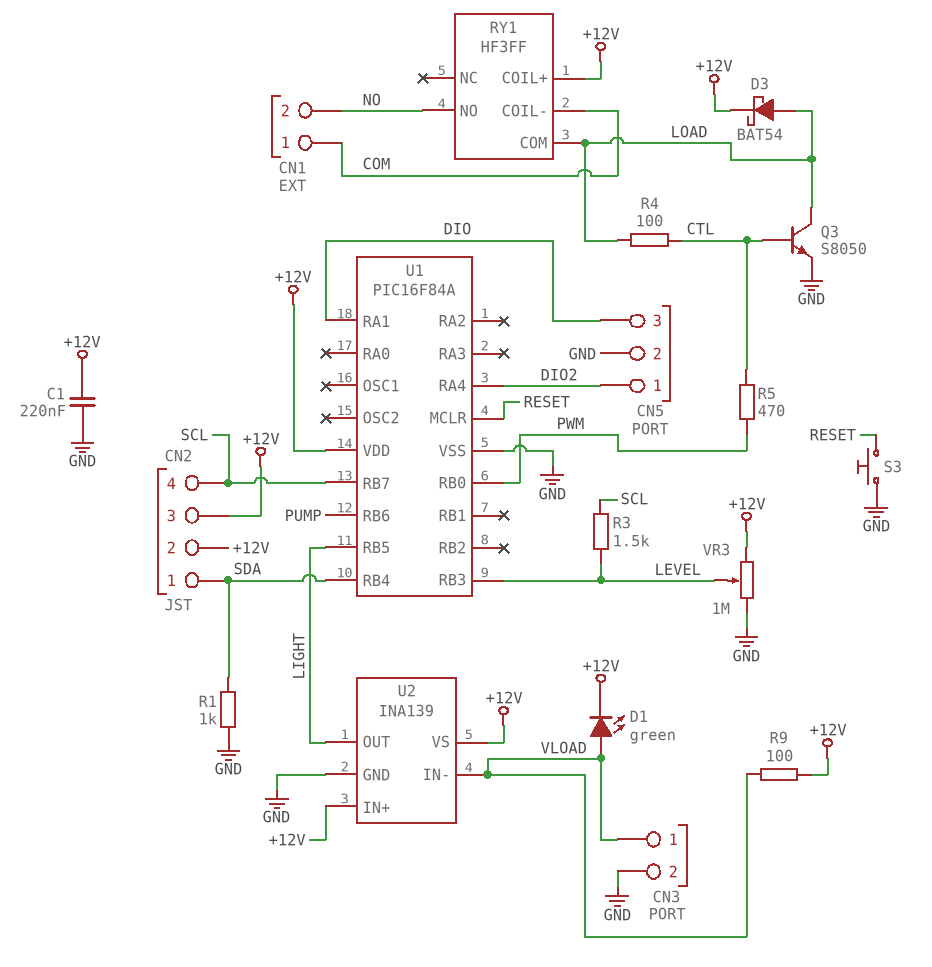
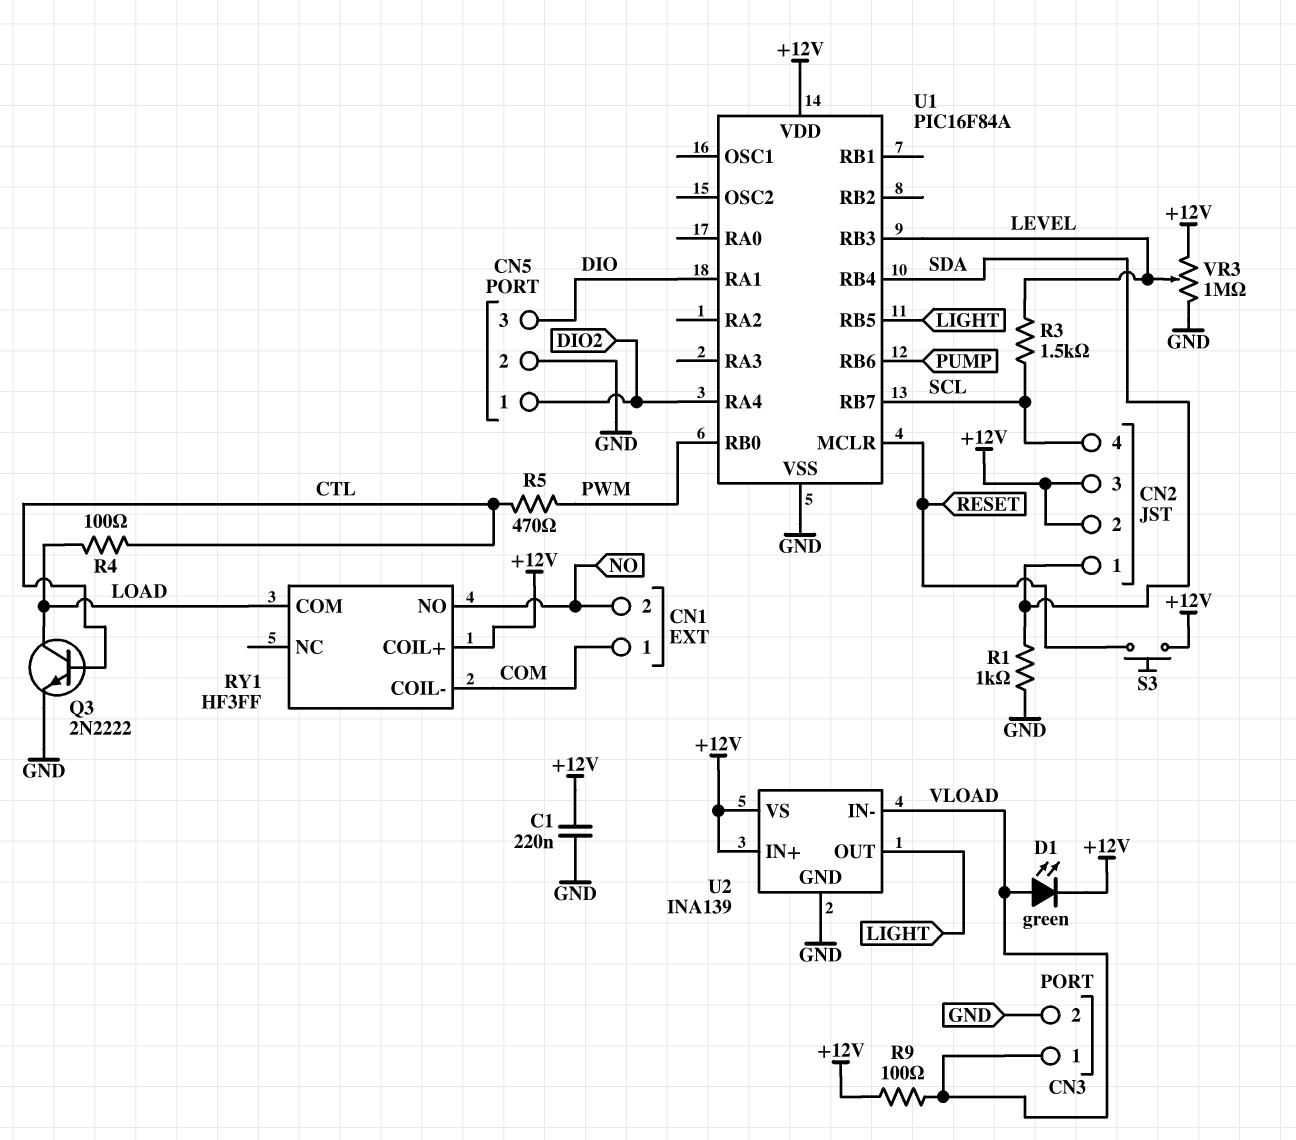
D3: schottky BAT54 (A LOAD, K +12V) -> none
Q3: NPN S8050 (B CTL, C LOAD, E GND) -> NPN 2N2222 (B CTL, C LOAD, E GND)
S3: button (GND, RESET) -> button (+12V, RESET)

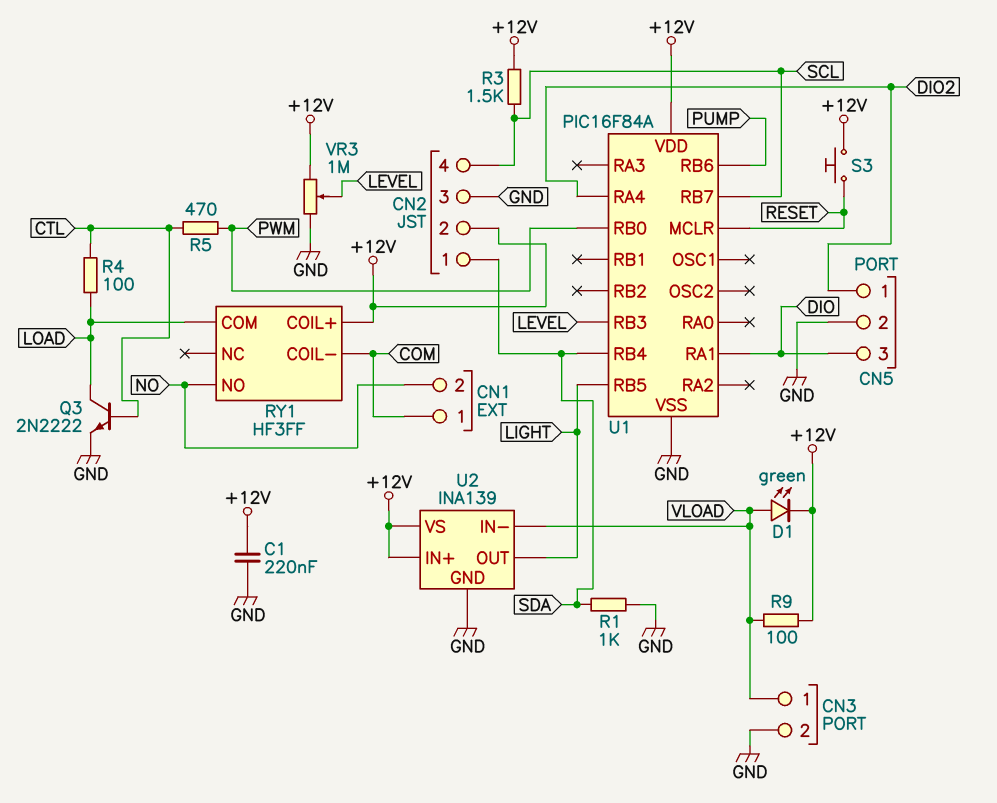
CN2 pin 3: +12V -> GND
R3: 1.5k (LEVEL, SCL) -> 1.5k (+12V, SCL)

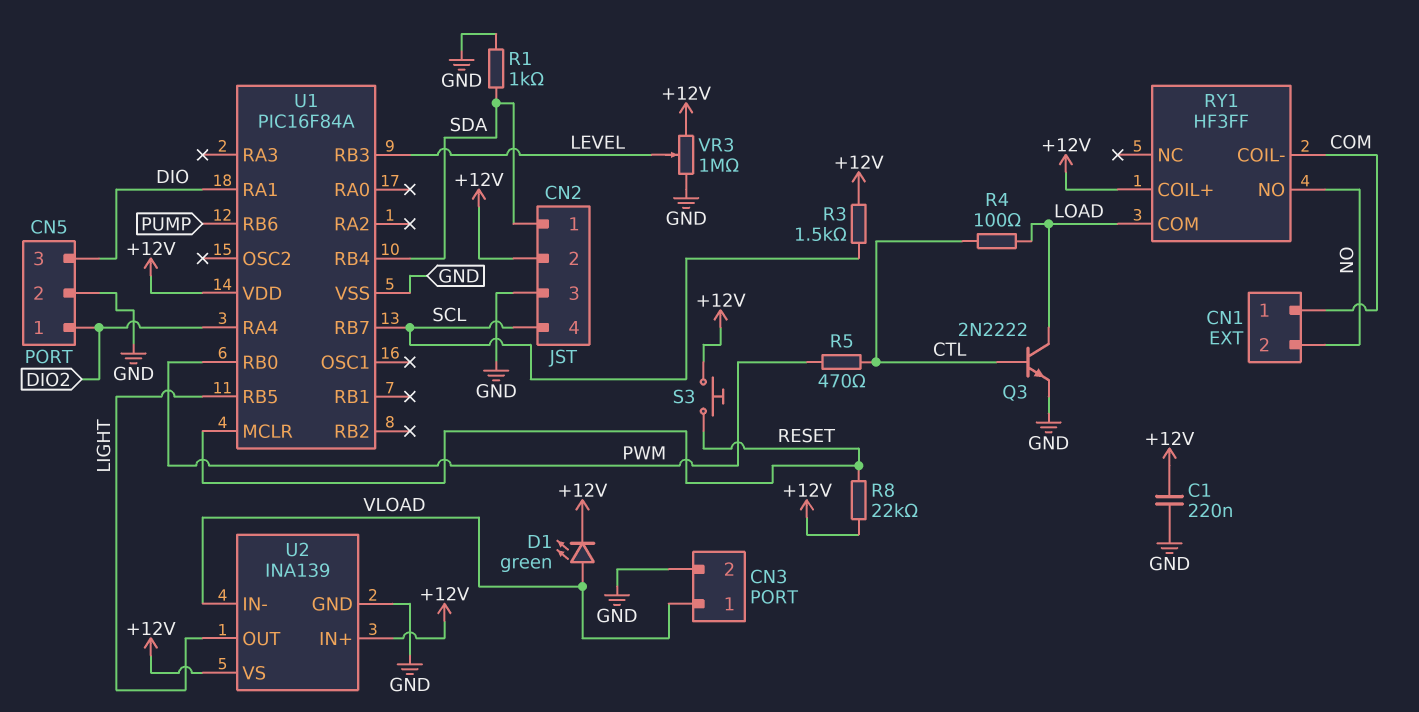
R8: none -> 22k (+12V, RESET)
R9: 100 (+12V, VLOAD) -> none

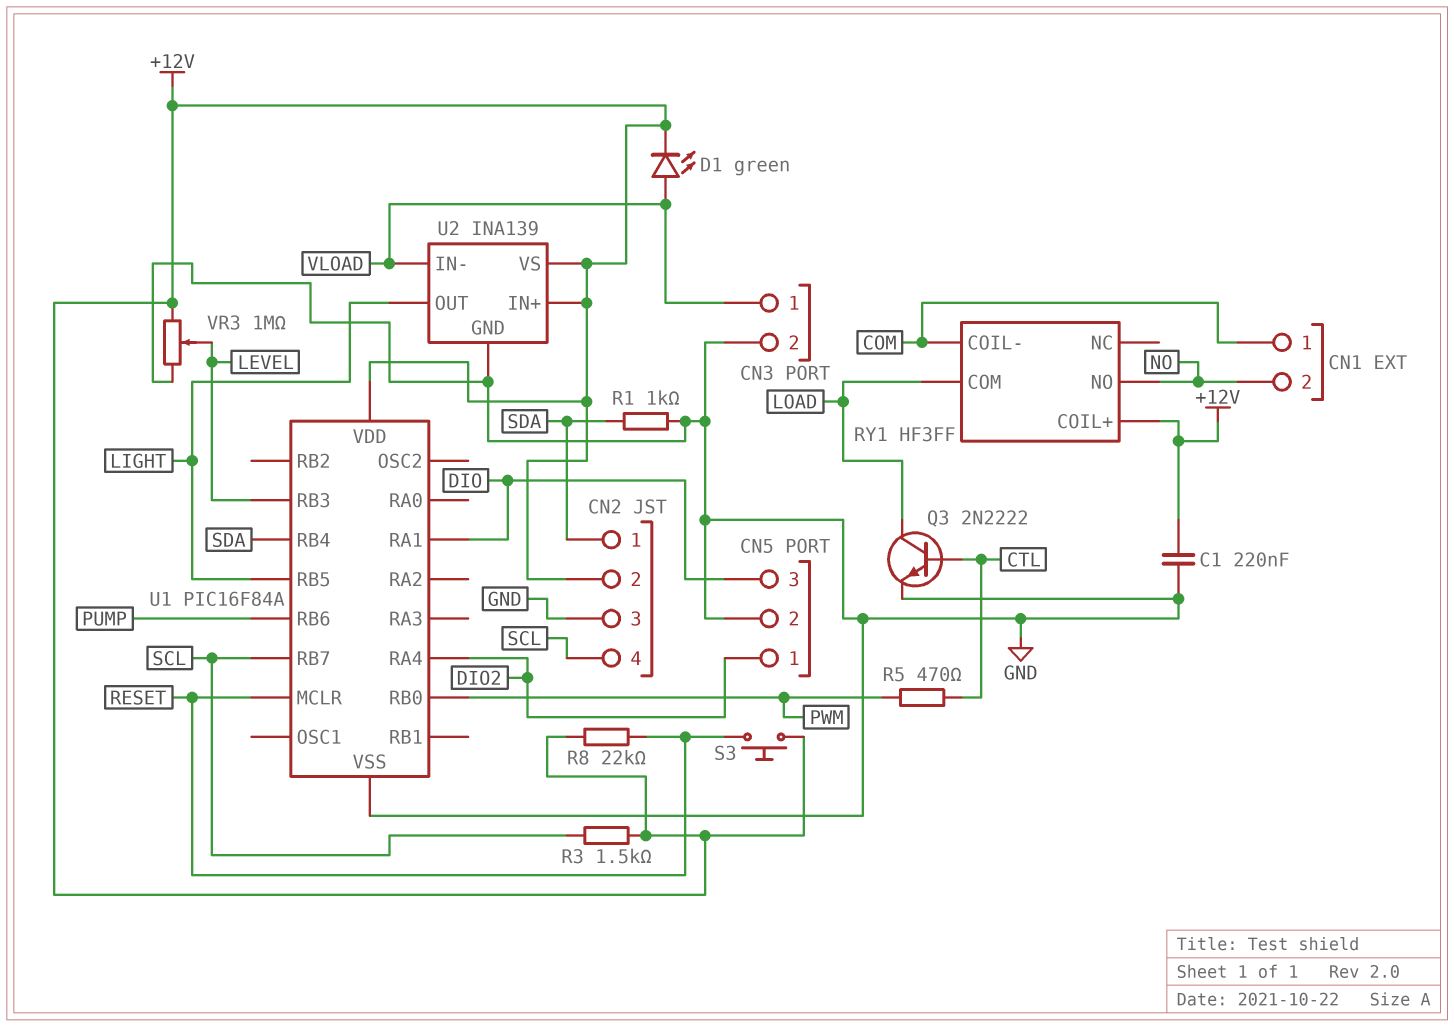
R4: 100 (CTL, LOAD) -> none

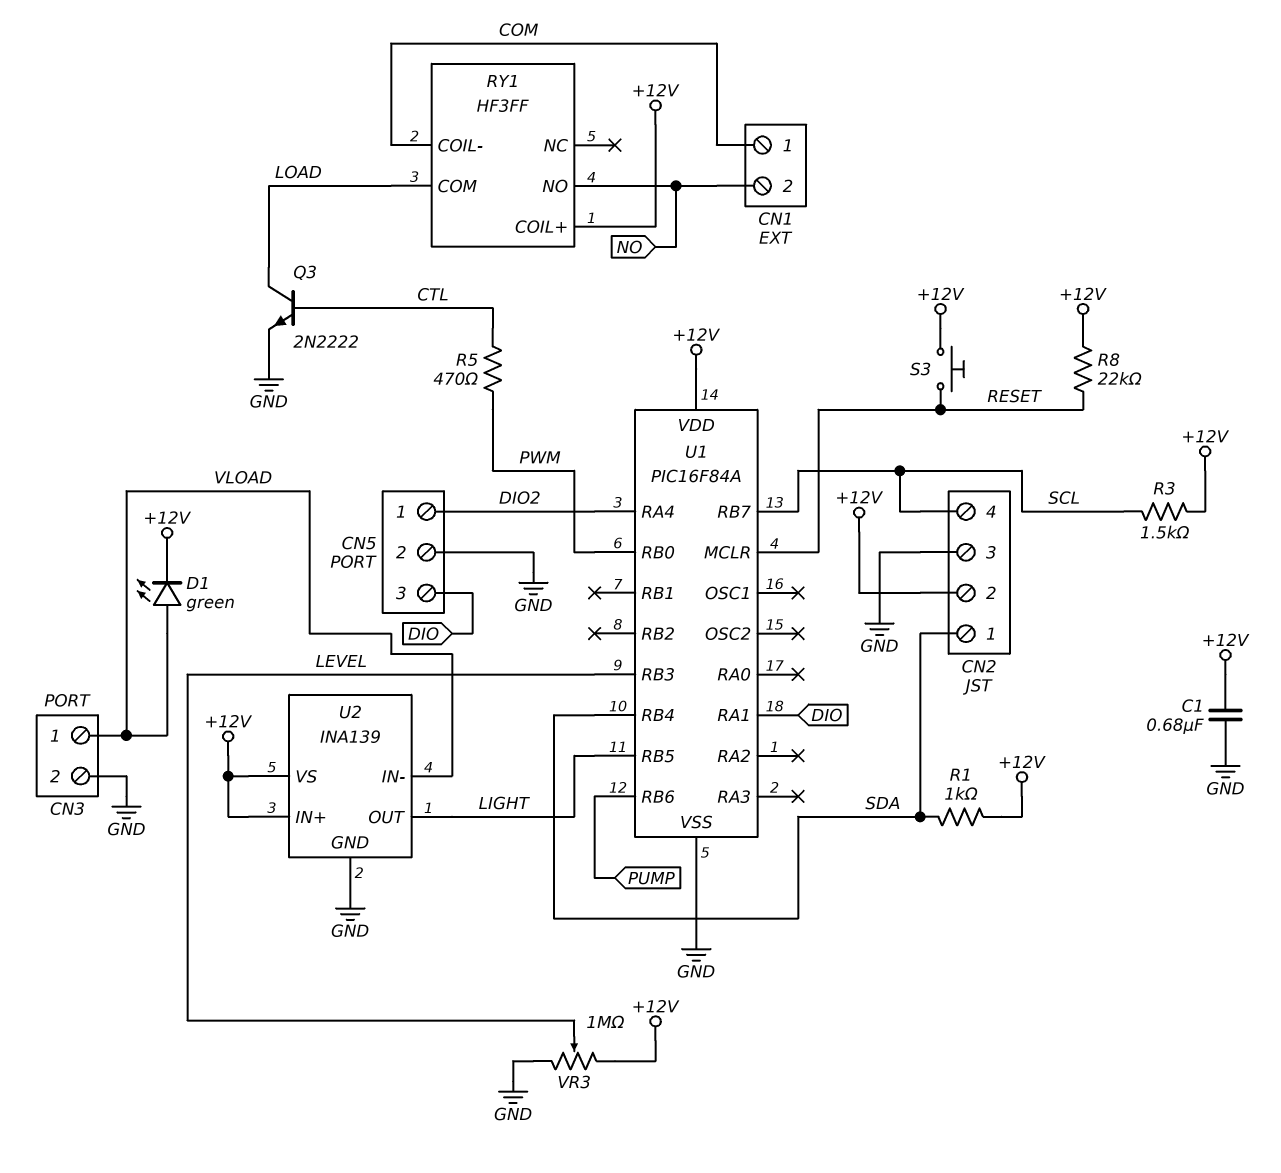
C1: 220nF (+12V, GND) -> 680nF (+12V, GND)
R1: 1k (GND, SDA) -> 1k (+12V, SDA)

